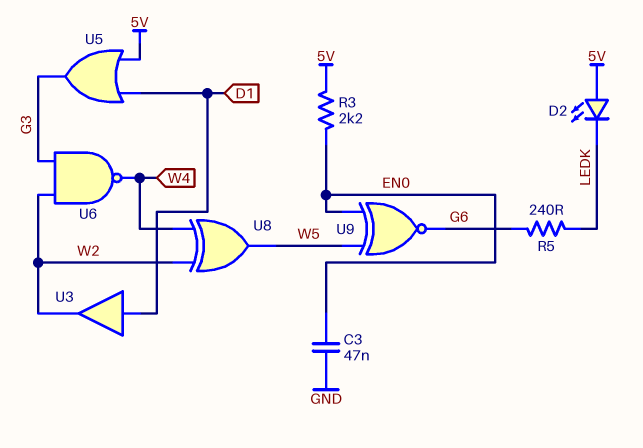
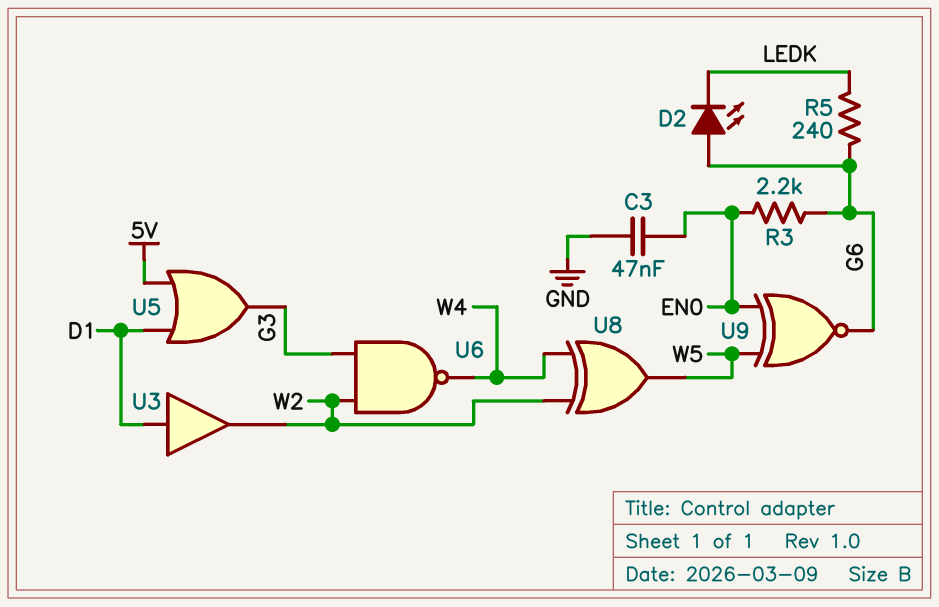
D2: LED (A 5V, K LEDK) -> LED (A G6, K LEDK)
R3: 2.2k (5V, EN0) -> 2.2k (EN0, G6)

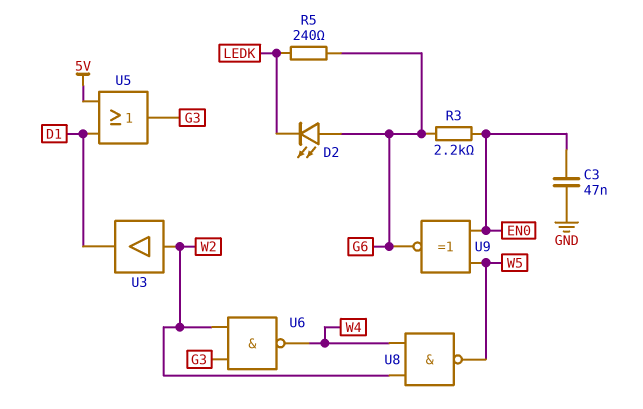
U3: buffer (in D1, out W2) -> buffer (in W2, out D1)
U8: XOR (in W2, in W4, out W5) -> NAND (in W2, in W4, out W5)

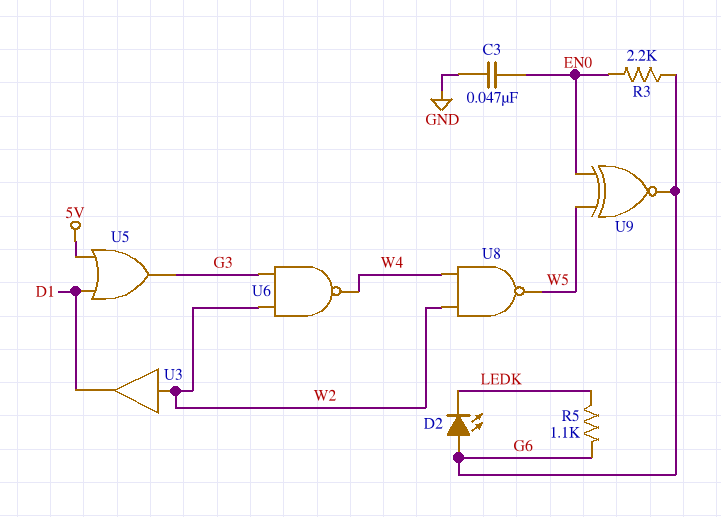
R5: 240 (G6, LEDK) -> 1.1k (G6, LEDK)

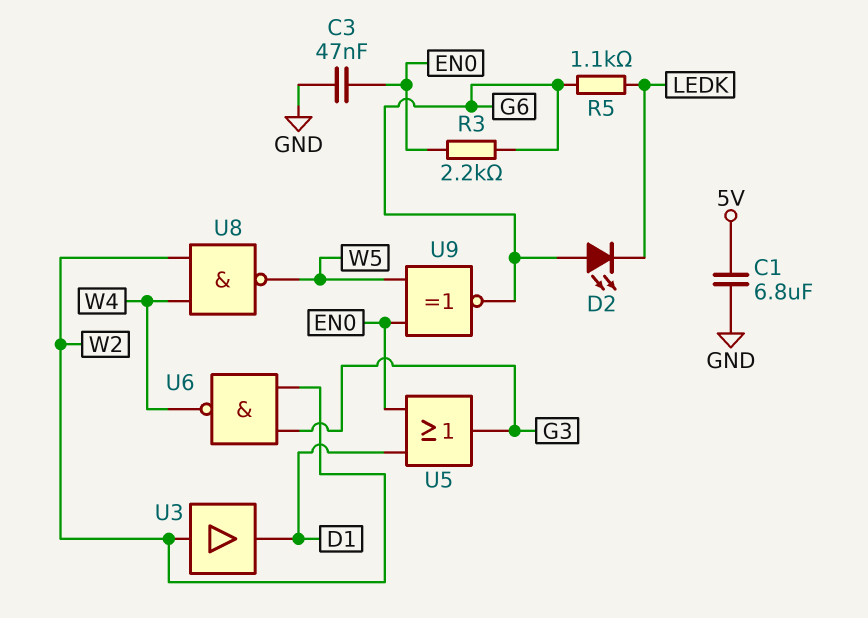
C1: none -> 6.8uF (5V, GND)
U5: OR (in 5V, in D1, out G3) -> OR (in D1, in EN0, out G3)

